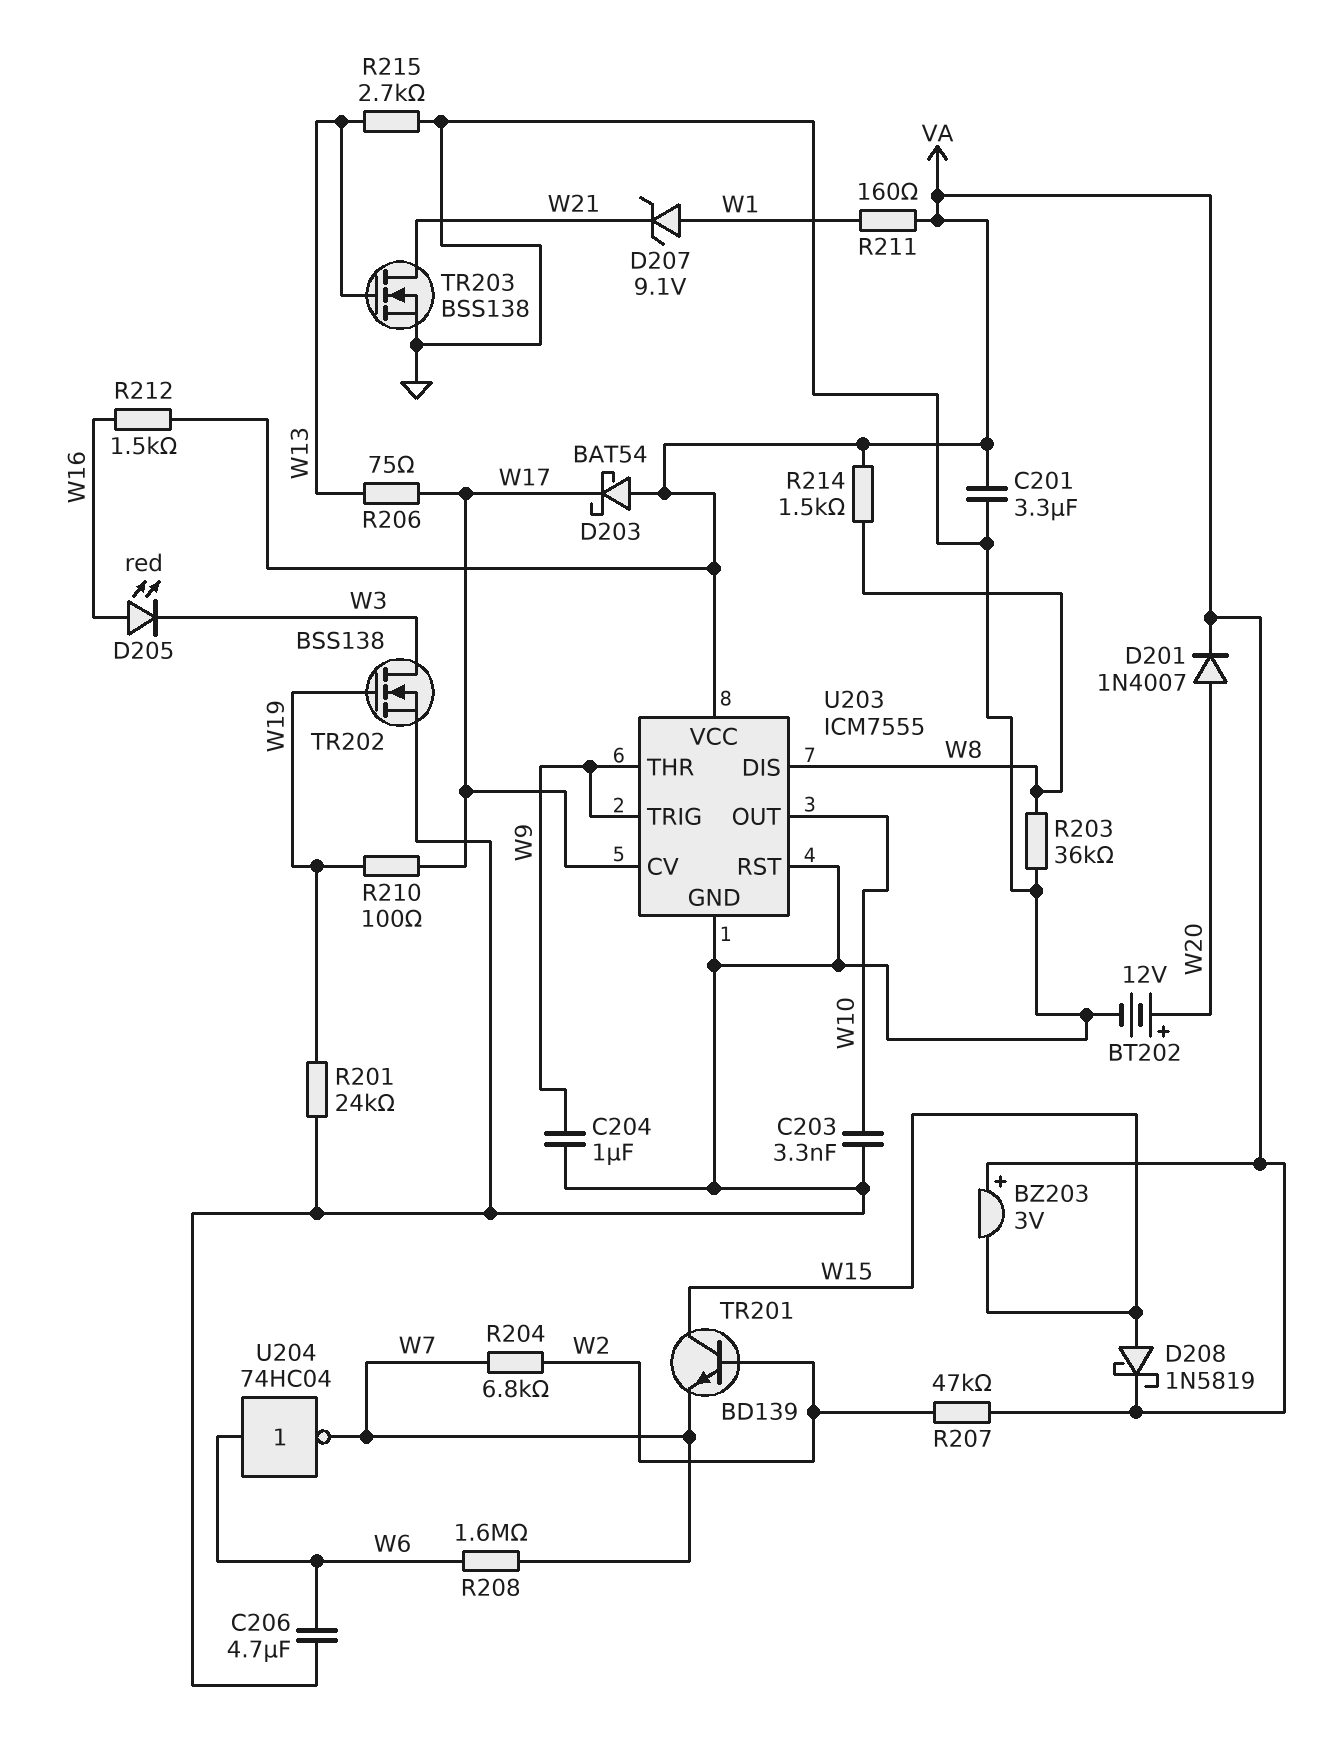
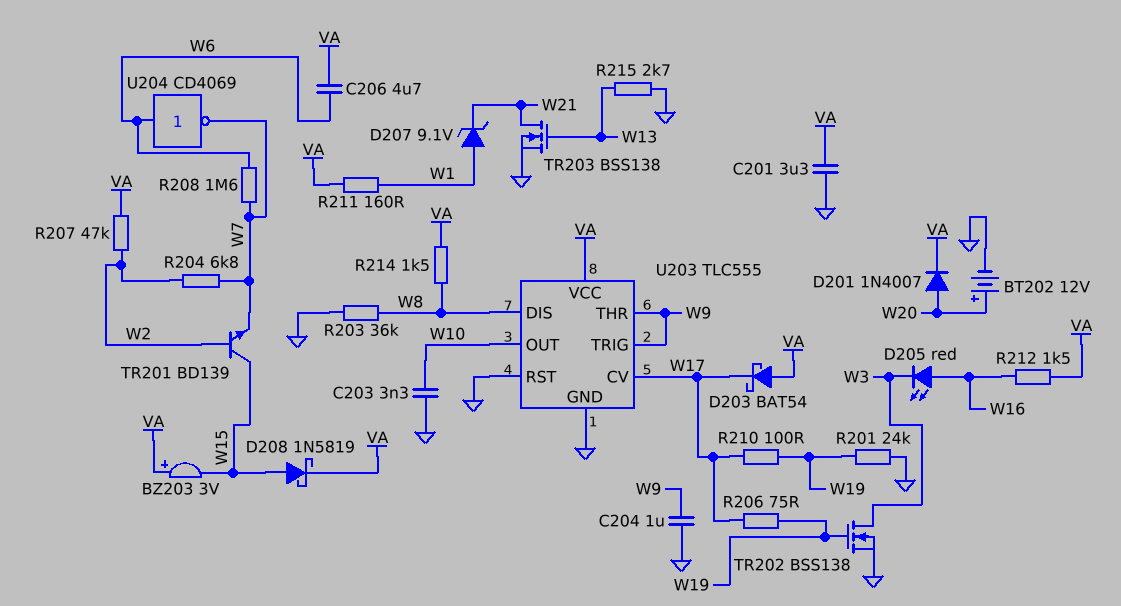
C206: 4.7uF (GND, W6) -> 4.7uF (VA, W6)
R206: 75 (W13, W17) -> 75 (W17, W19)
U203: ICM7555 -> TLC555
U204: NOT 74HC04 (in W6, out W7) -> NOT CD4069 (in W6, out W7)

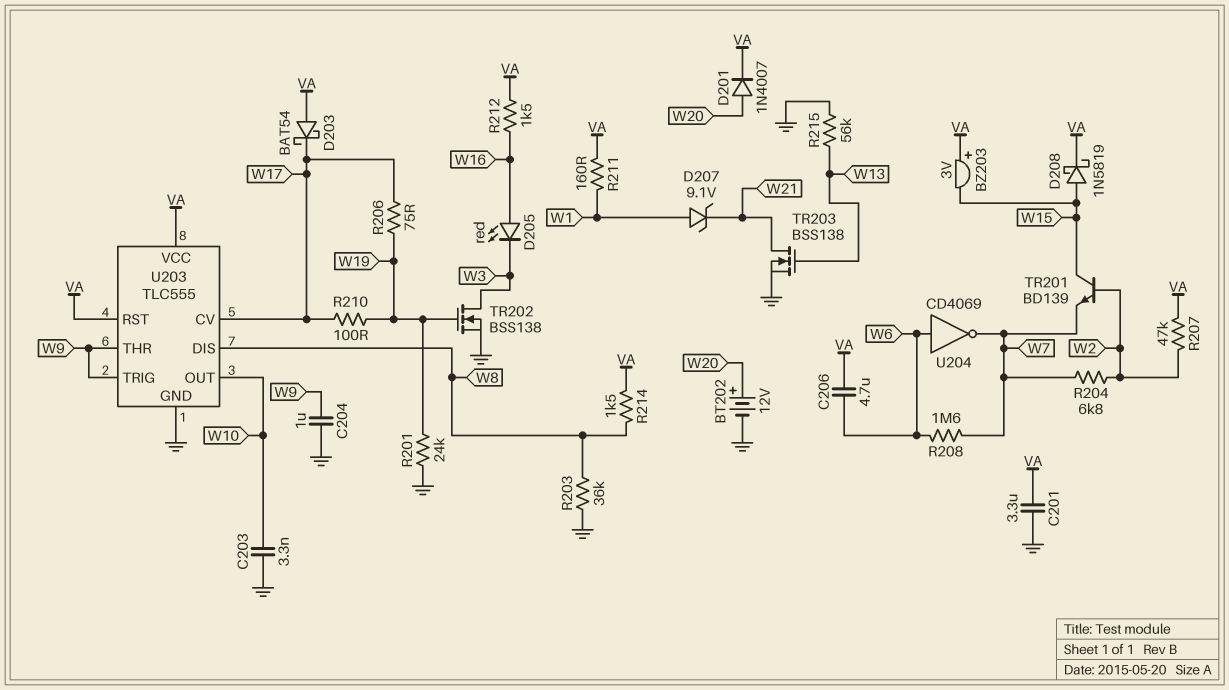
R215: 2.7k (GND, W13) -> 56k (GND, W13)
U203 pin RST: GND -> VA

